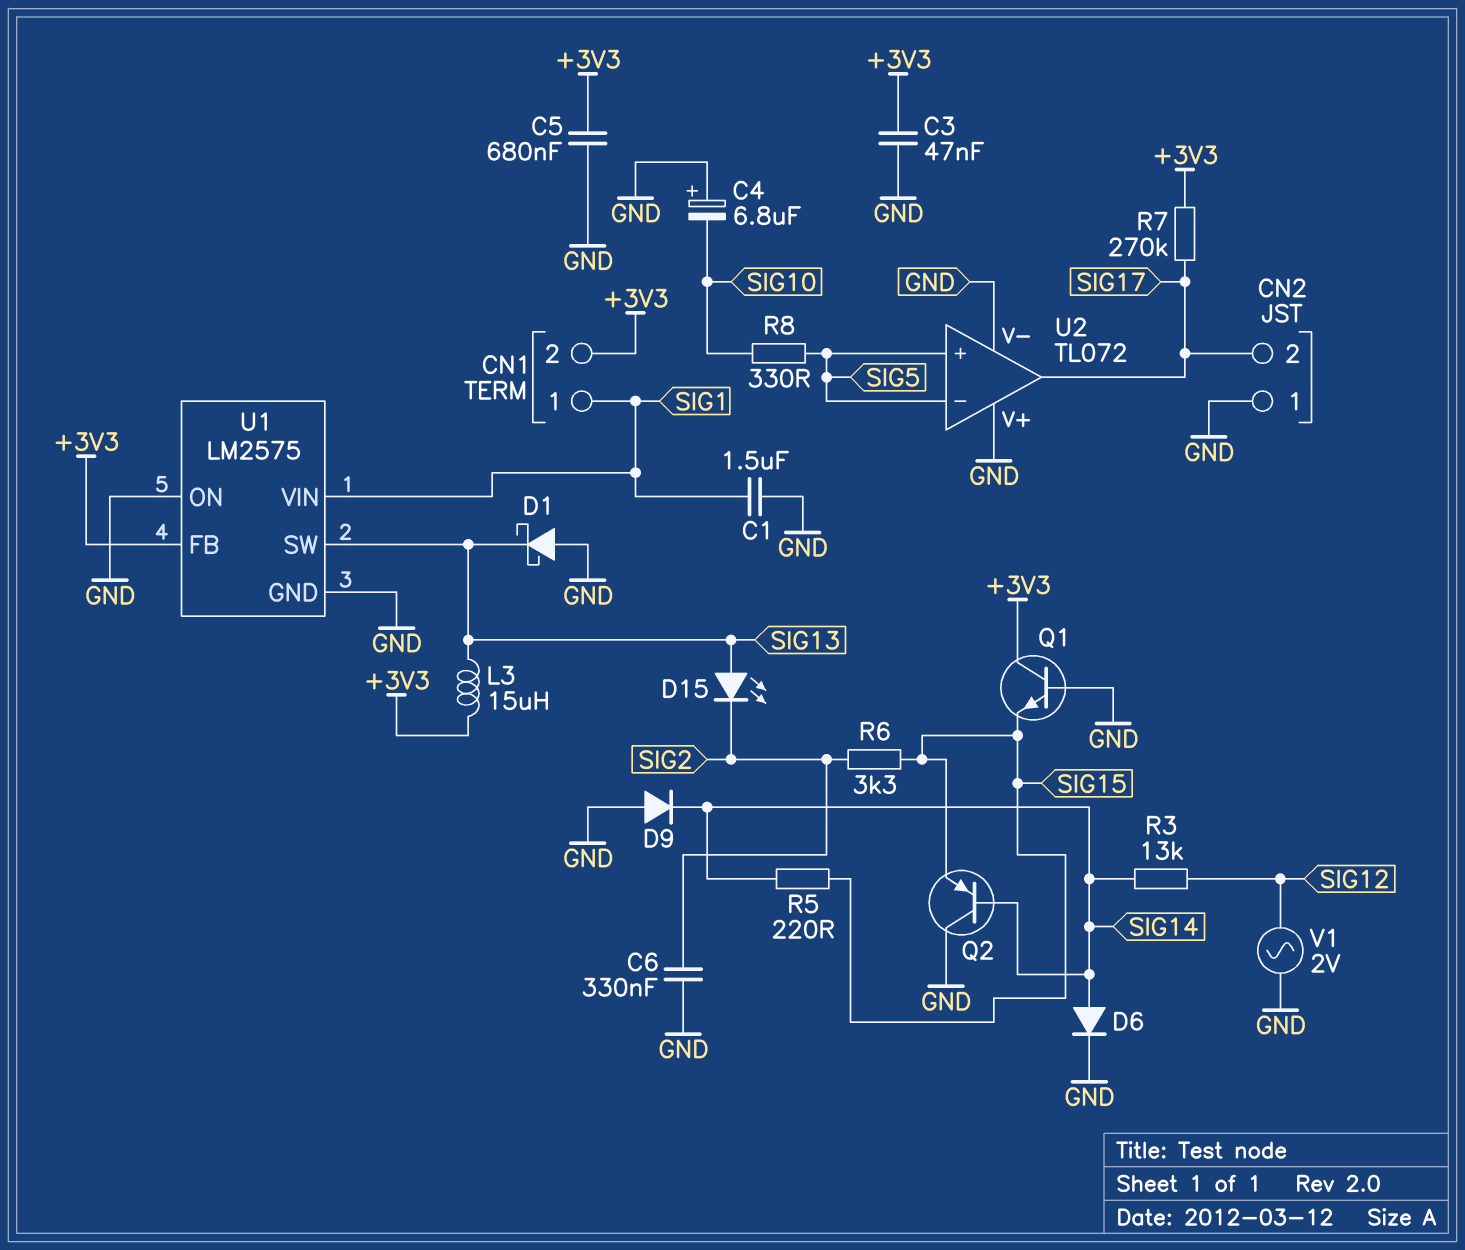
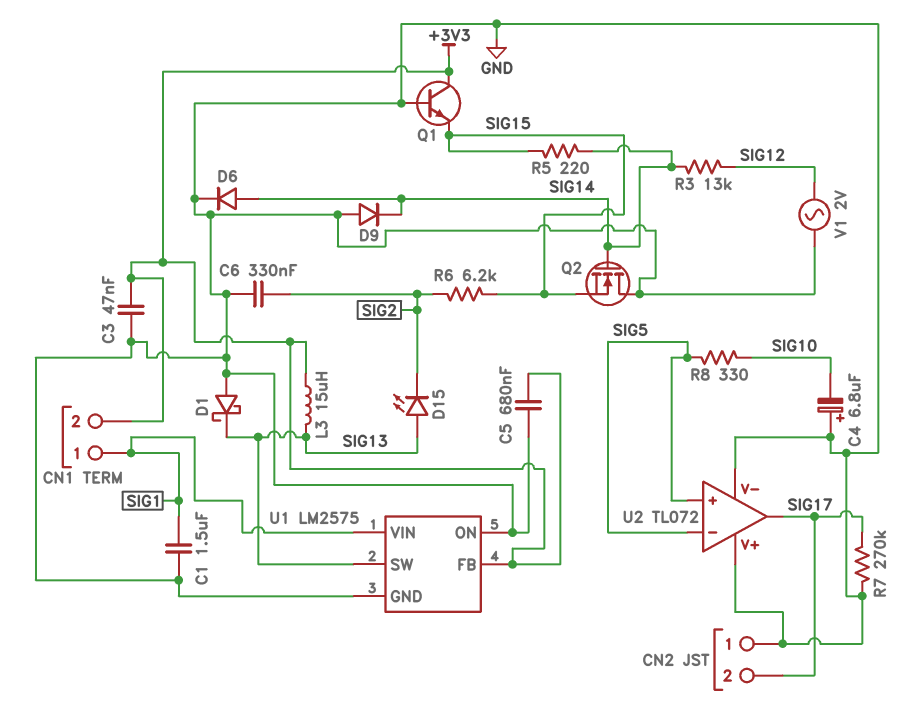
Q2: PNP (B SIG14, C GND, E SIG15) -> NMOS (G SIG14, D GND, S SIG15)
R6: 3.3k (SIG2, SIG15) -> 6.2k (SIG2, SIG15)
R7: 270k (+3V3, SIG17) -> 270k (GND, SIG17)

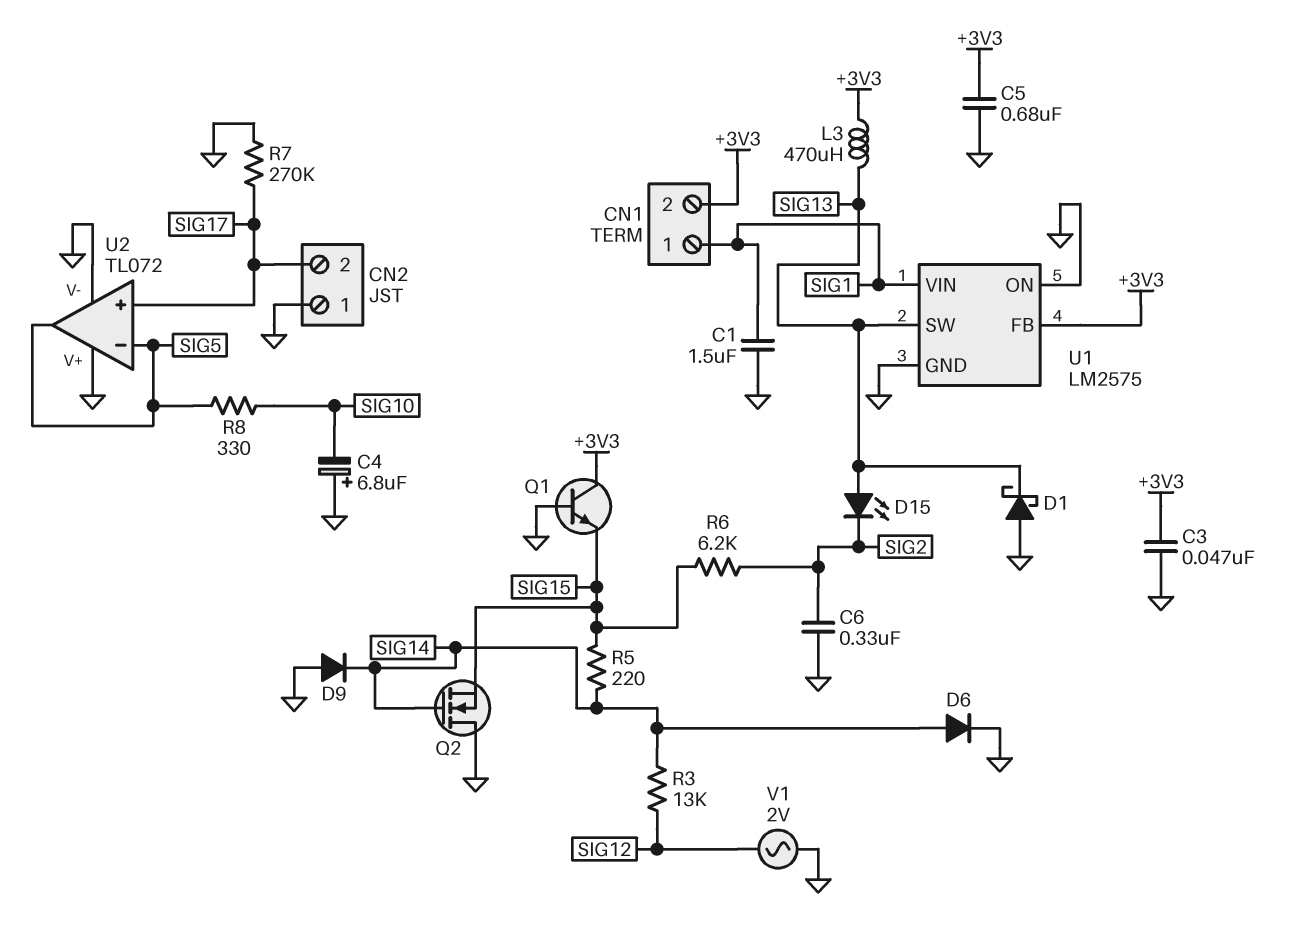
L3: 15uH (+3V3, SIG13) -> 470uH (+3V3, SIG13)
U2 pin in+: SIG5 -> SIG17
U2 pin out: SIG17 -> SIG5

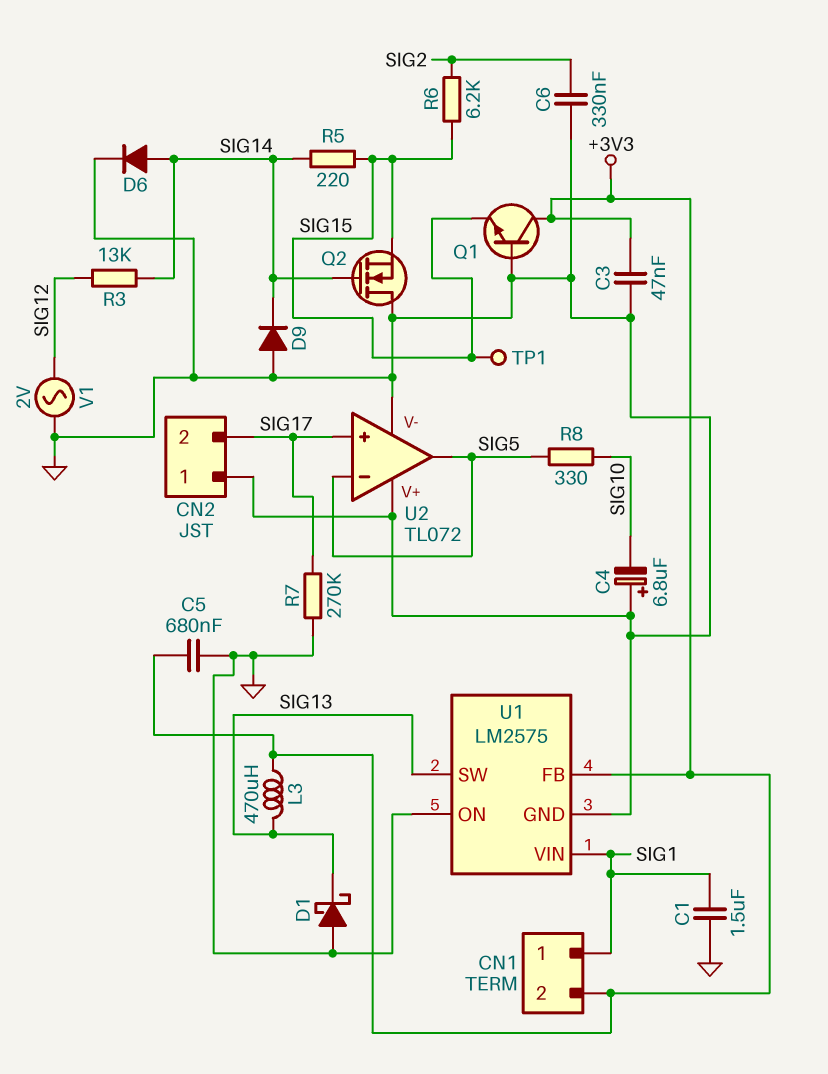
D15: LED (A SIG13, K SIG2) -> none
TP1: none -> test point (SIG15)

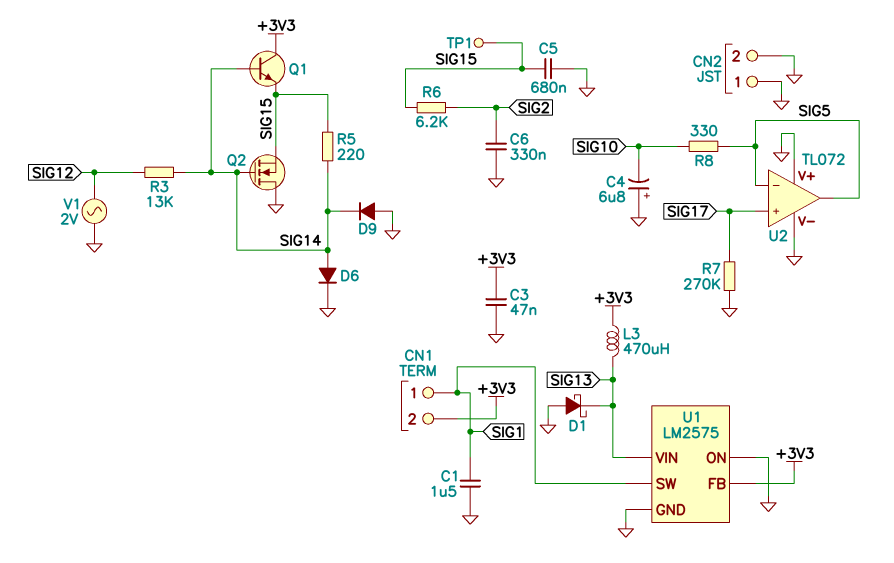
C5: 680nF (+3V3, GND) -> 680nF (GND, SIG15)
CN2 pin 2: SIG17 -> GND
Q1: NPN (B GND, C +3V3, E SIG15) -> NPN (B SIG14, C +3V3, E SIG15)
U1 pin SW: SIG13 -> SIG1
U1 pin VIN: SIG1 -> SIG13

